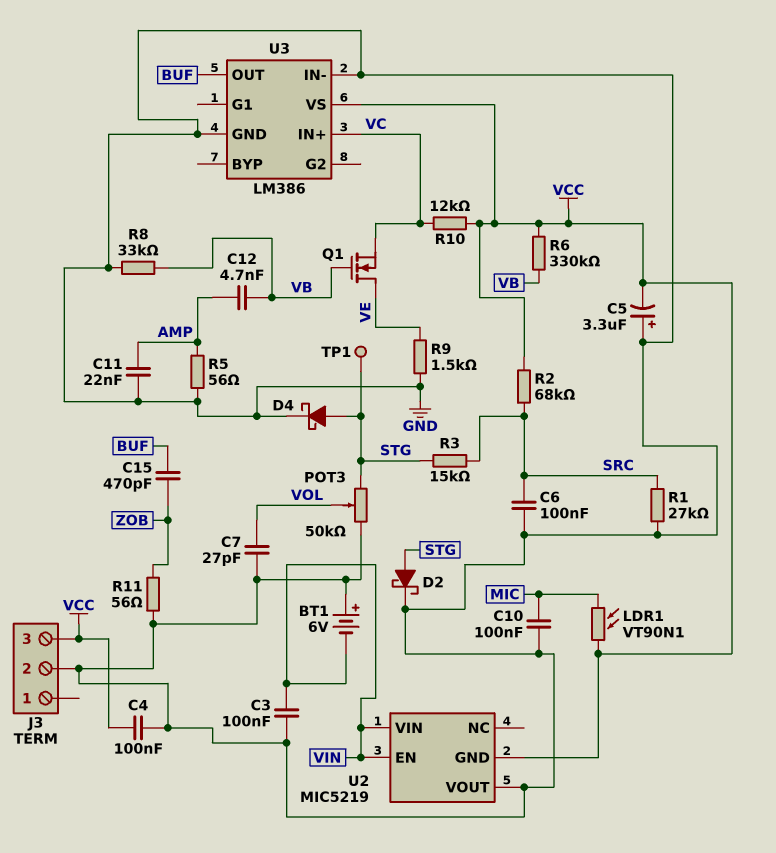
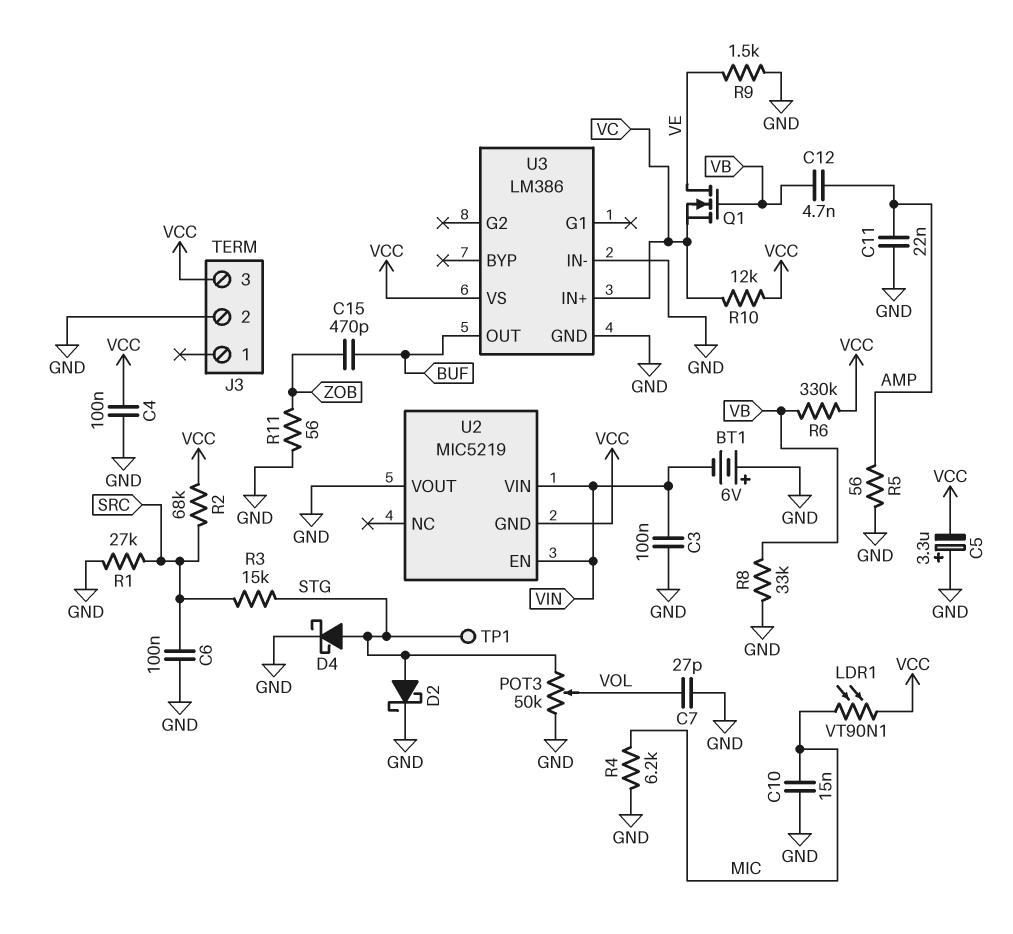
C10: 100nF (GND, MIC) -> 15nF (GND, MIC)
R4: none -> 6.2k (GND, MIC)

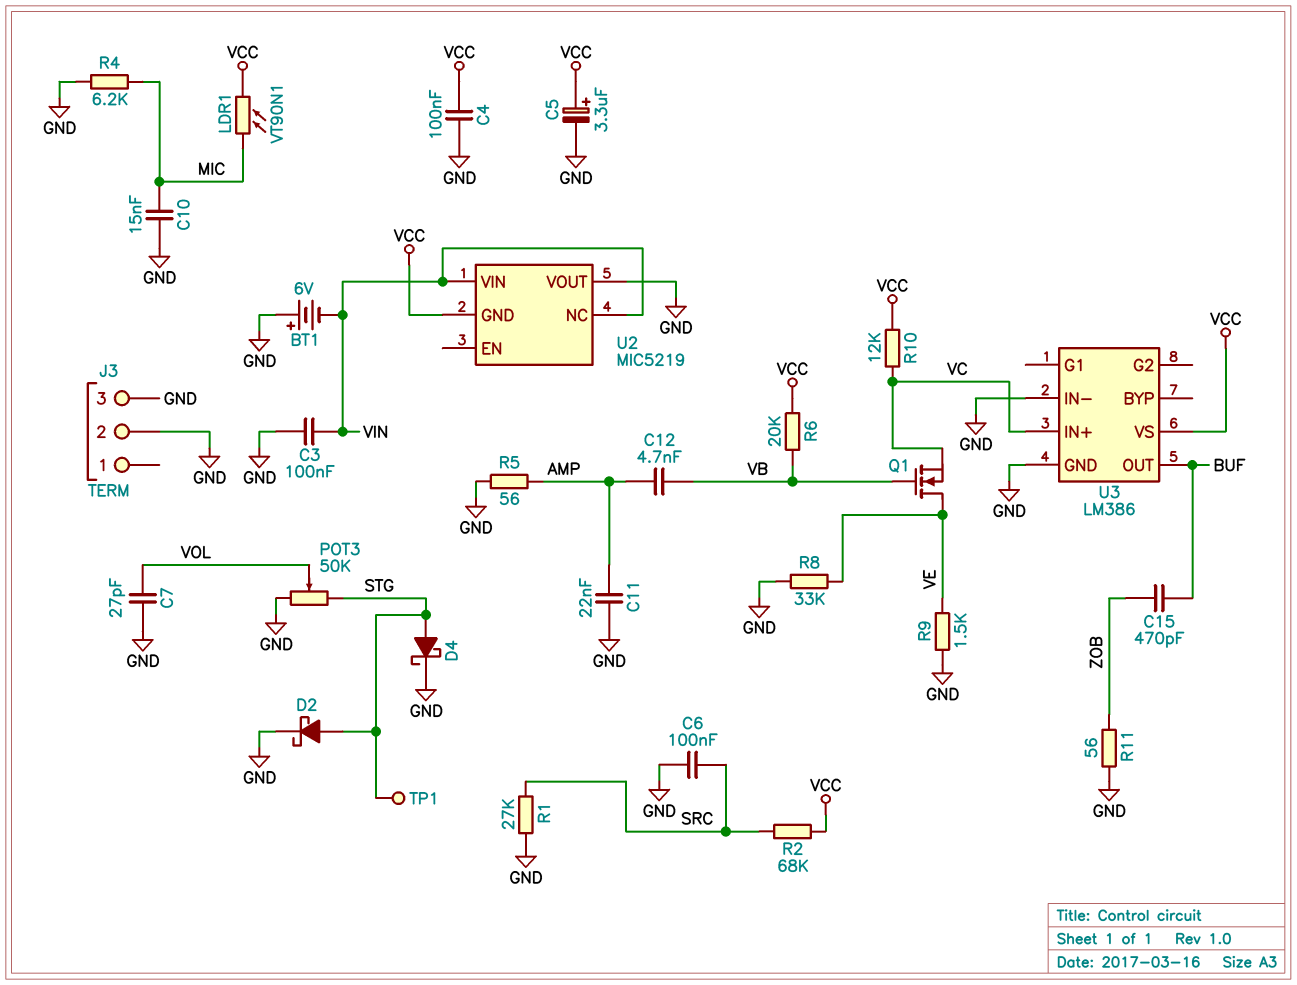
C5: 3.3uF (plus GND, minus VCC) -> 3.3uF (plus VCC, minus GND)
J3 pin 3: VCC -> GND
R3: 15k (SRC, STG) -> none
R6: 330k (VB, VCC) -> 20k (VB, VCC)
R8: 33k (GND, VB) -> 33k (GND, VE)
U2 pin EN: VIN -> none
U2 pin NC: none -> VIN

